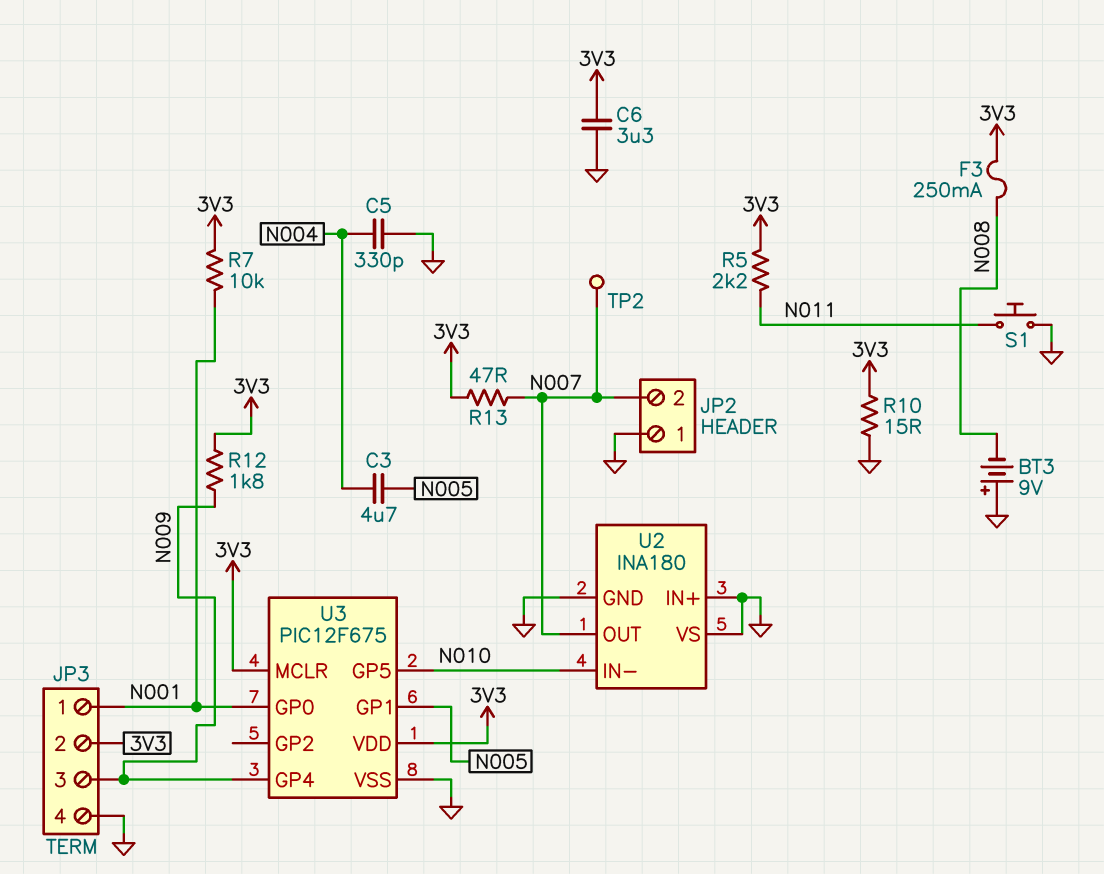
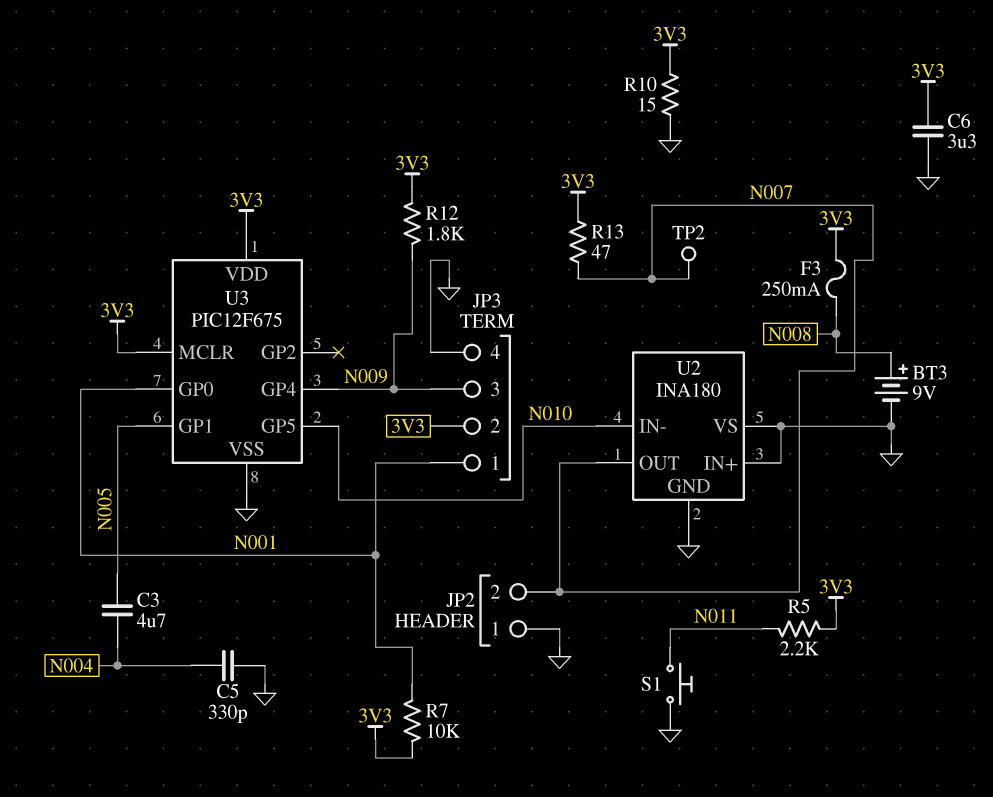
BT3: 9V (plus GND, minus N008) -> 9V (plus N008, minus GND)

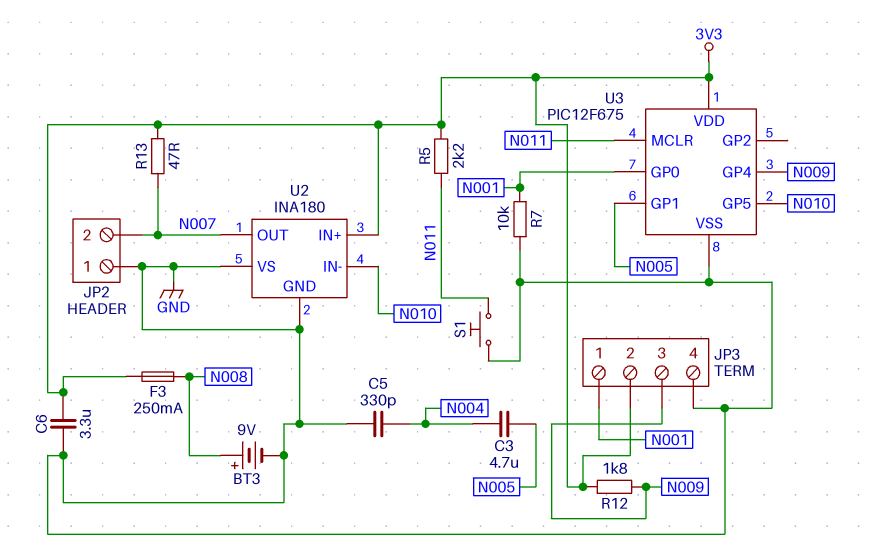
R7: 10k (3V3, N001) -> 10k (GND, N001)
R10: 15 (3V3, GND) -> none
TP2: test point (N007) -> none
U2 pin IN+: GND -> 3V3
U3 pin MCLR: 3V3 -> N011

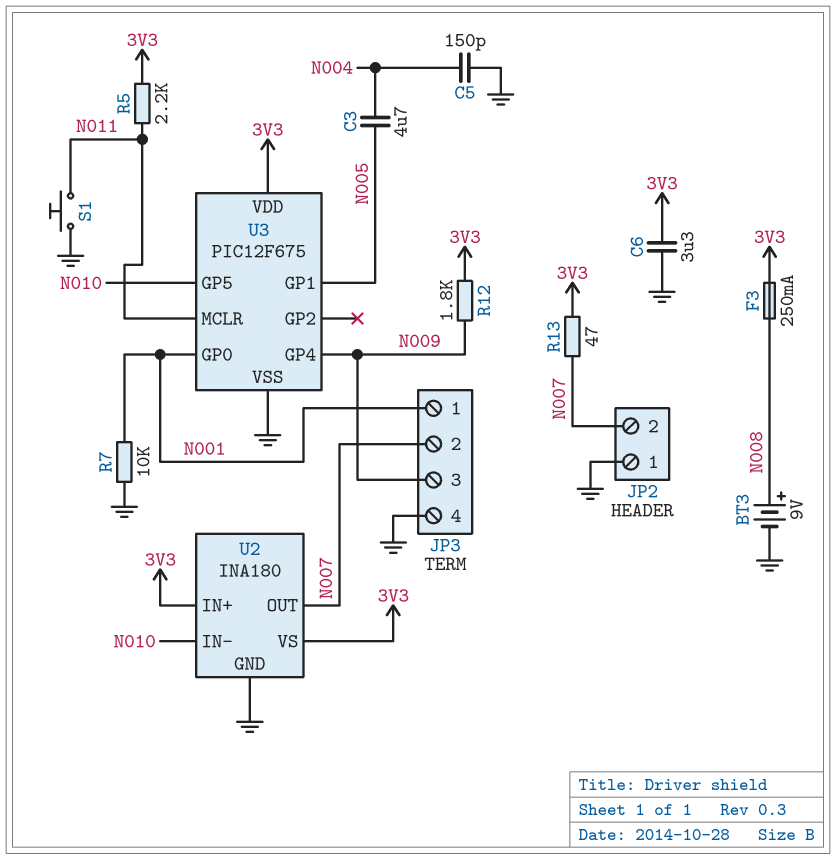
C5: 330pF (GND, N004) -> 150pF (GND, N004)
JP3 pin 2: 3V3 -> N007
U2 pin VS: GND -> 3V3

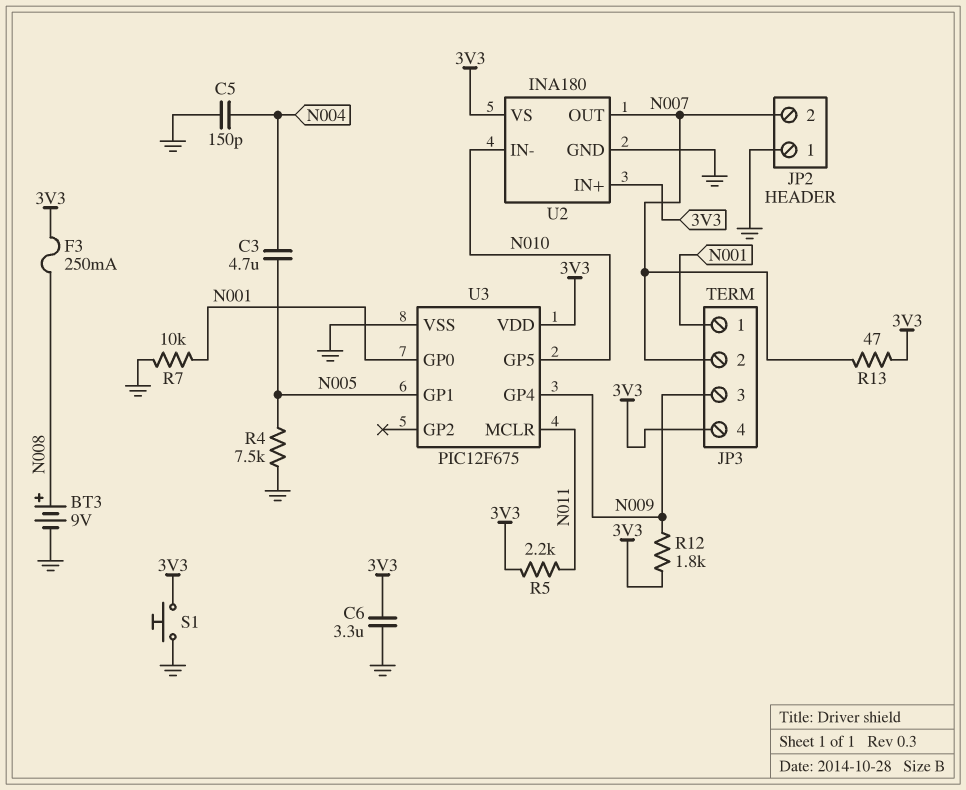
JP3 pin 4: GND -> 3V3
R4: none -> 7.5k (GND, N005)
S1: button (GND, N011) -> button (3V3, GND)

